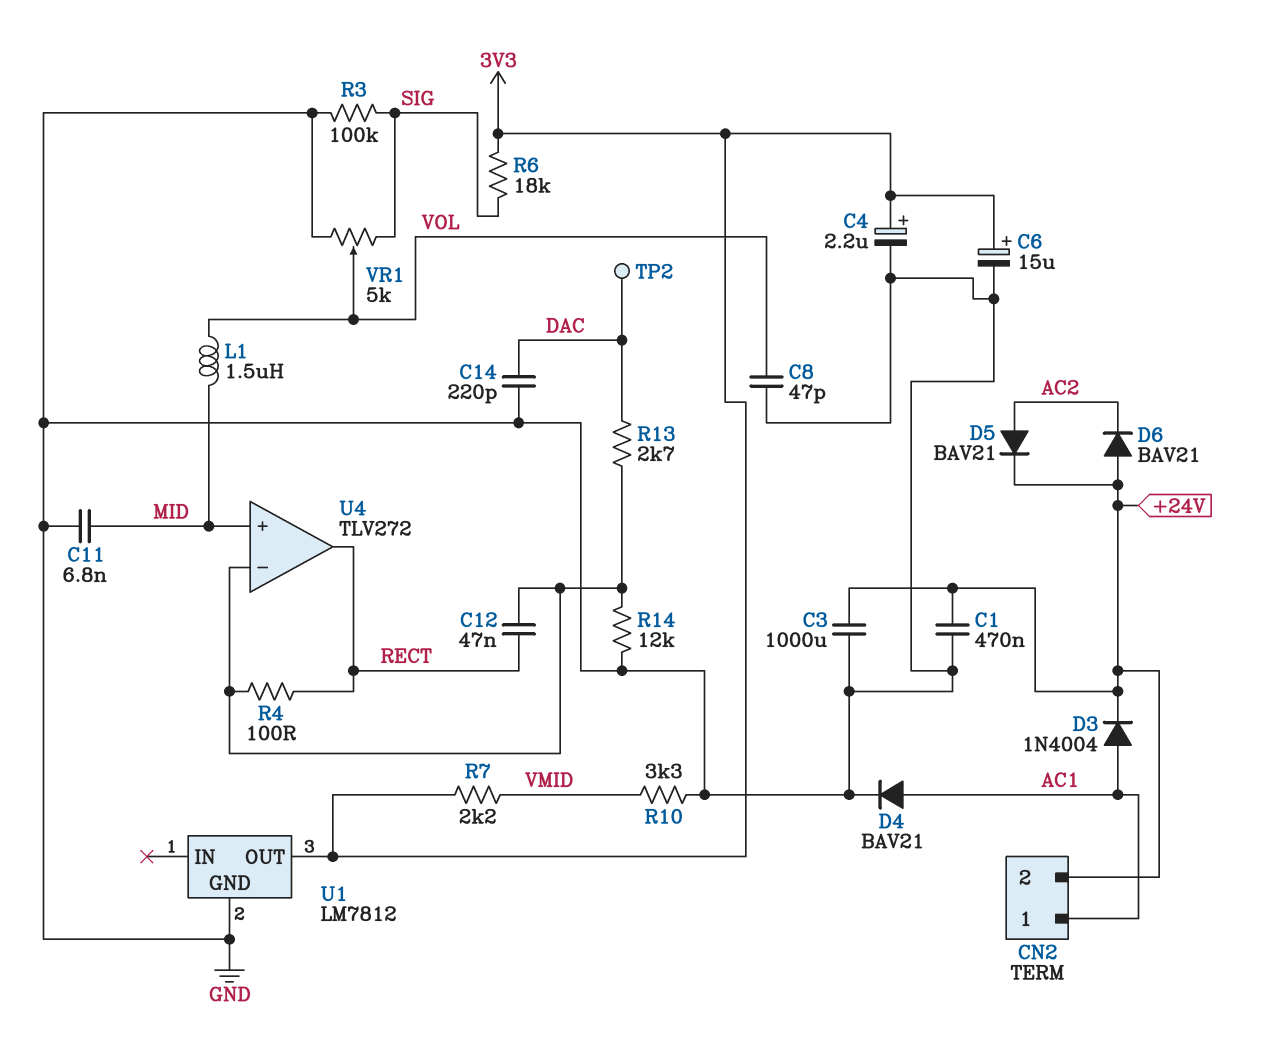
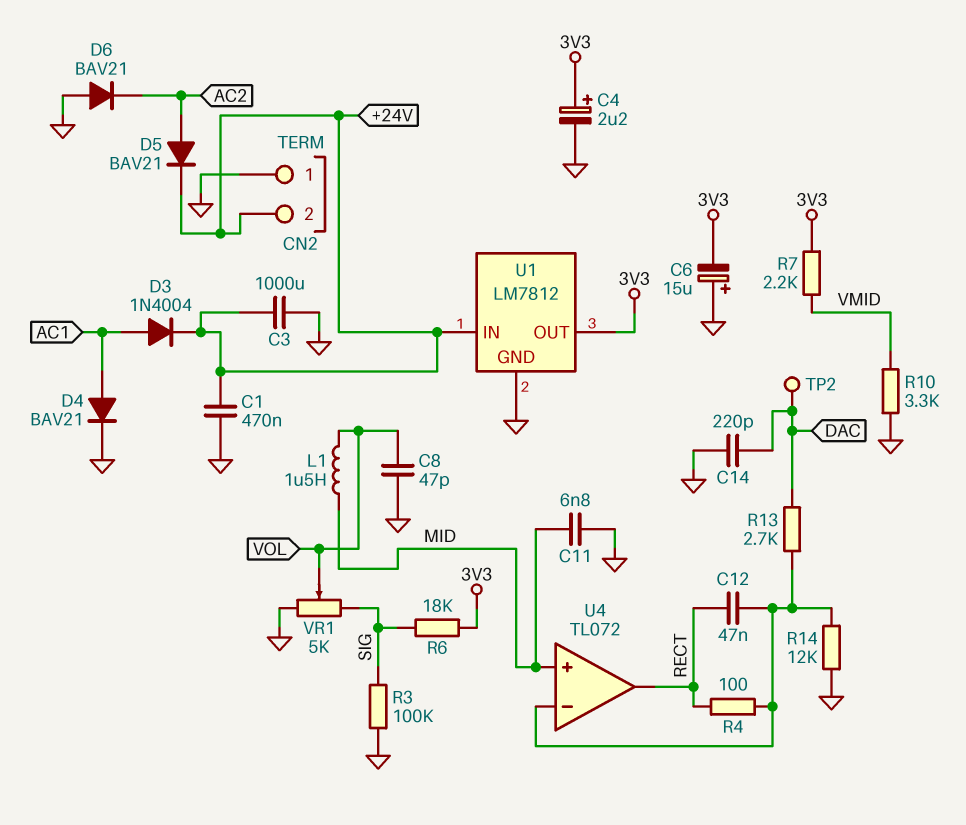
C6: 15uF (plus 3V3, minus GND) -> 15uF (plus GND, minus 3V3)
CN2 pin 1: AC1 -> GND
D6: diode BAV21 (A +24V, K AC2) -> diode BAV21 (A GND, K AC2)
U1 pin IN: none -> +24V
U4: TLV272 -> TL072

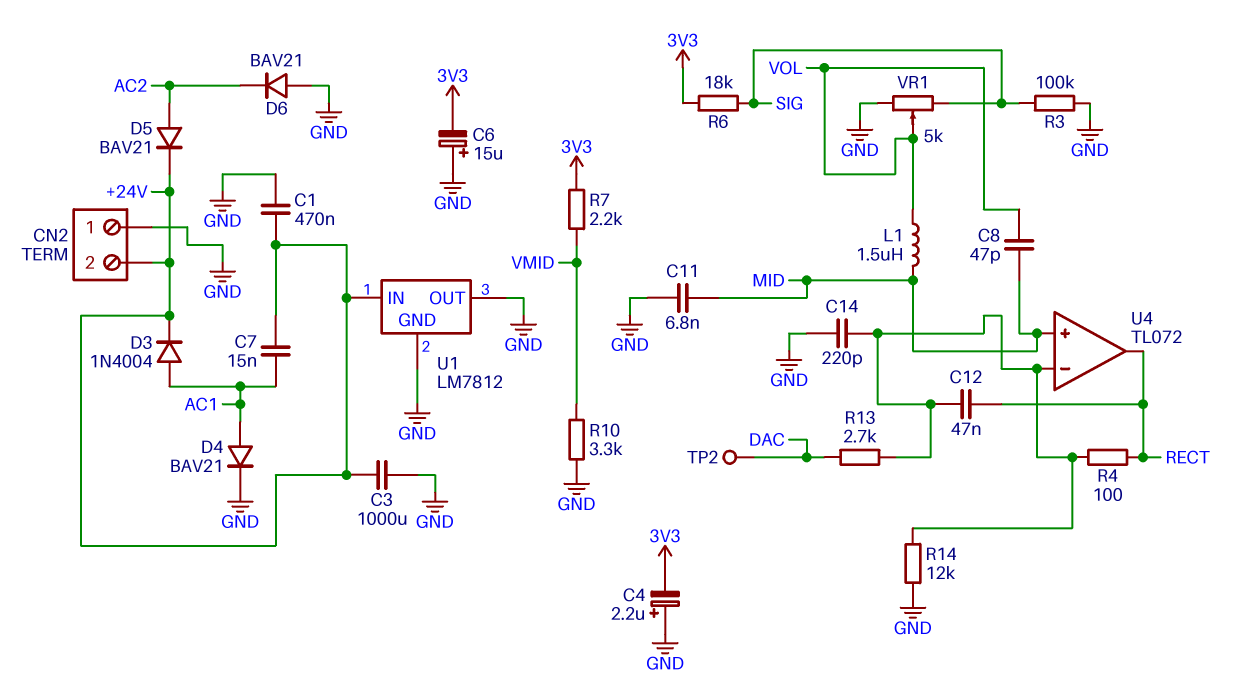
C4: 2.2uF (plus 3V3, minus GND) -> 2.2uF (plus GND, minus 3V3)
C7: none -> 15nF (+24V, AC1)
C8: 47pF (GND, VOL) -> 47pF (MID, VOL)
C14: 220pF (DAC, GND) -> 220pF (GND, U4/in-)
U1 pin OUT: 3V3 -> GND

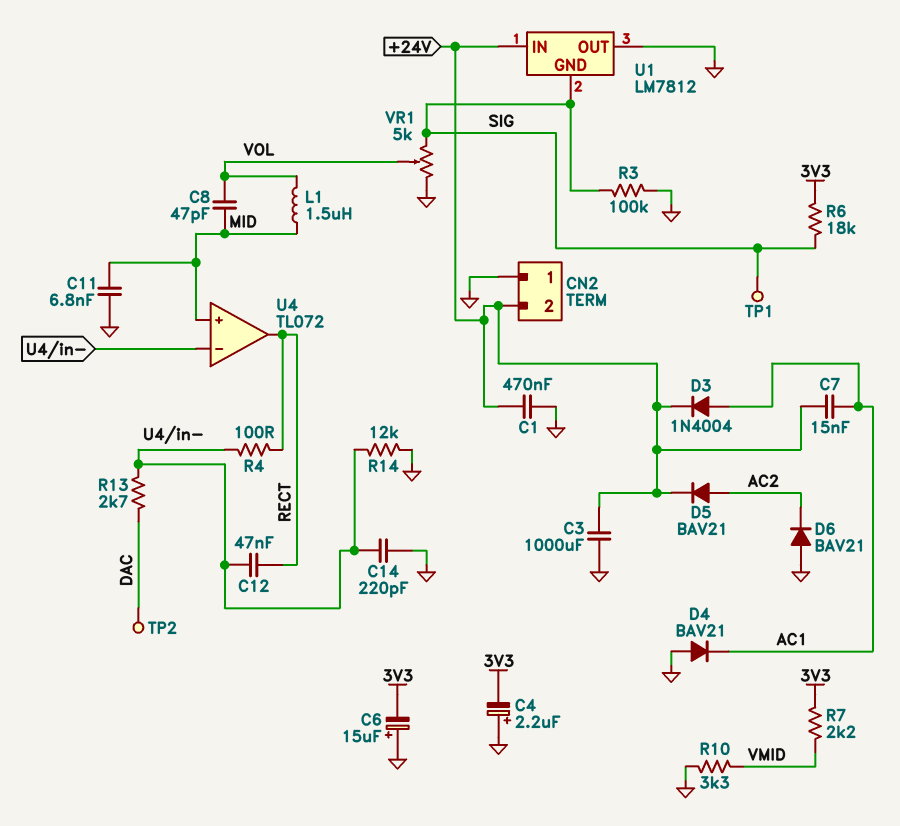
D4: diode BAV21 (A AC1, K GND) -> diode BAV21 (A GND, K AC1)
TP1: none -> test point (SIG)
U1 pin GND: GND -> SIG

